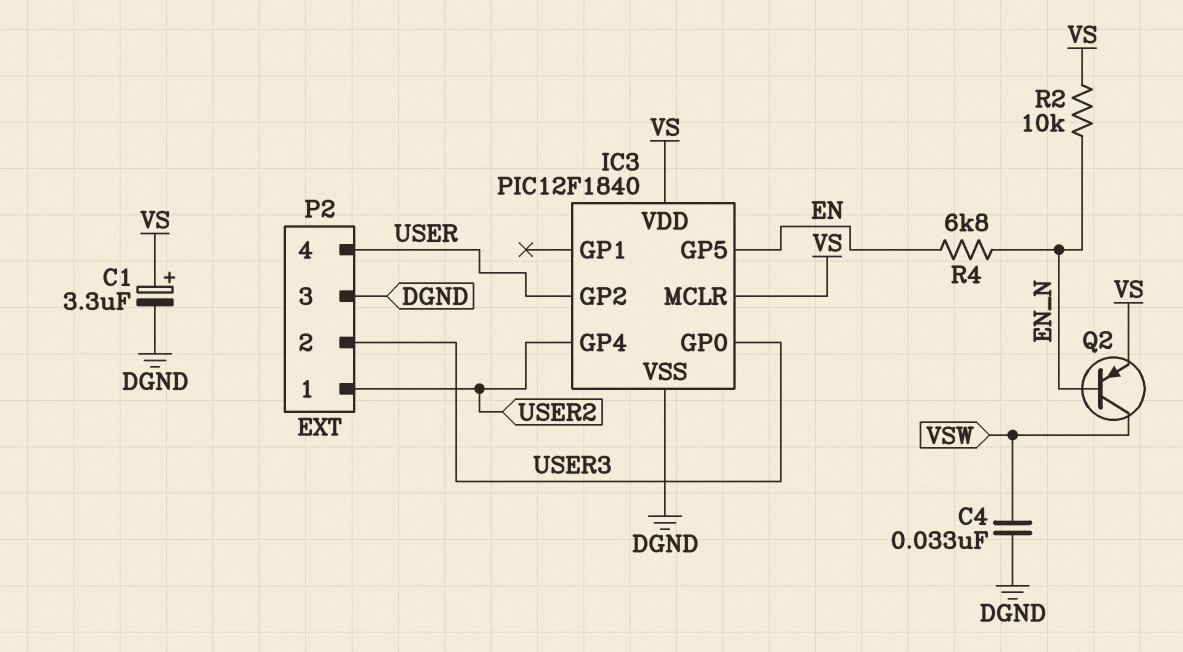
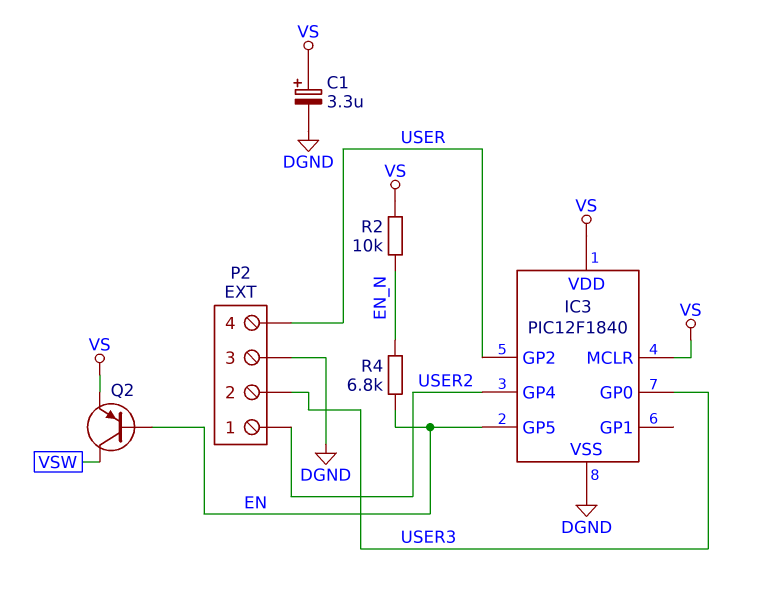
C4: 33nF (DGND, VSW) -> none
Q2: PNP (B EN_N, C VSW, E VS) -> PNP (B EN, C VSW, E VS)

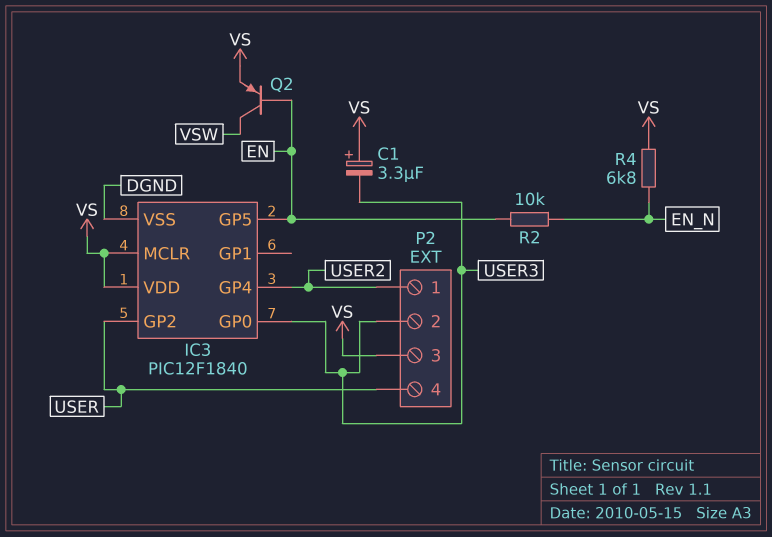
C1: 3.3uF (plus VS, minus DGND) -> 3.3uF (plus VS, minus USER3)
P2 pin 3: DGND -> VS
R2: 10k (EN_N, VS) -> 10k (EN, EN_N)
R4: 6.8k (EN, EN_N) -> 6.8k (EN_N, VS)

